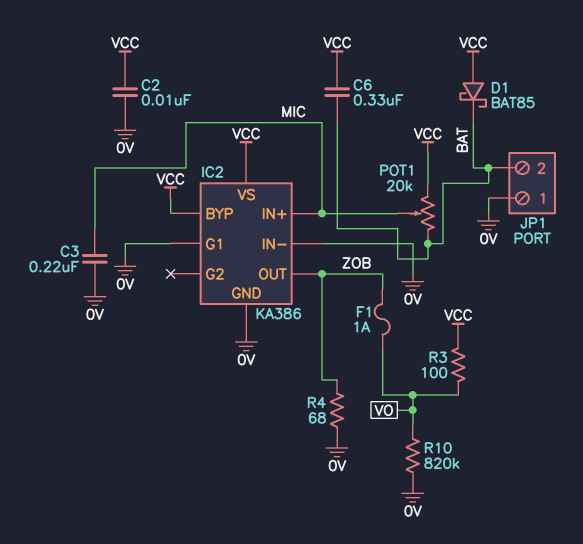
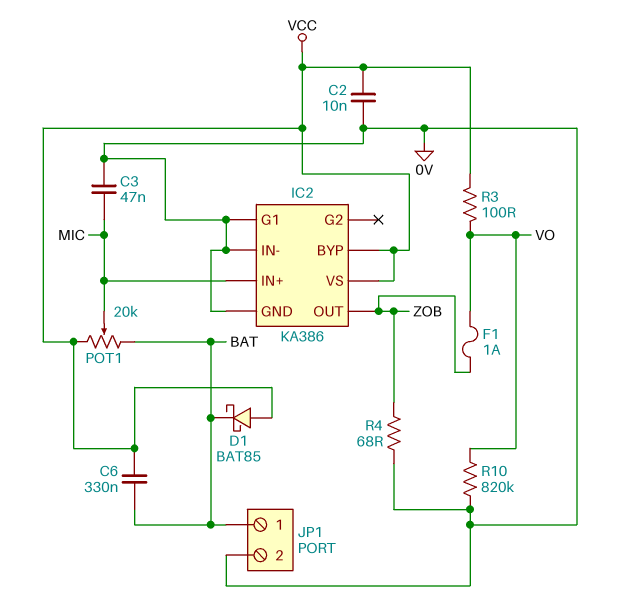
C3: 220nF (0V, MIC) -> 47nF (0V, MIC)
JP1 pin 1: 0V -> BAT
JP1 pin 2: BAT -> 0V

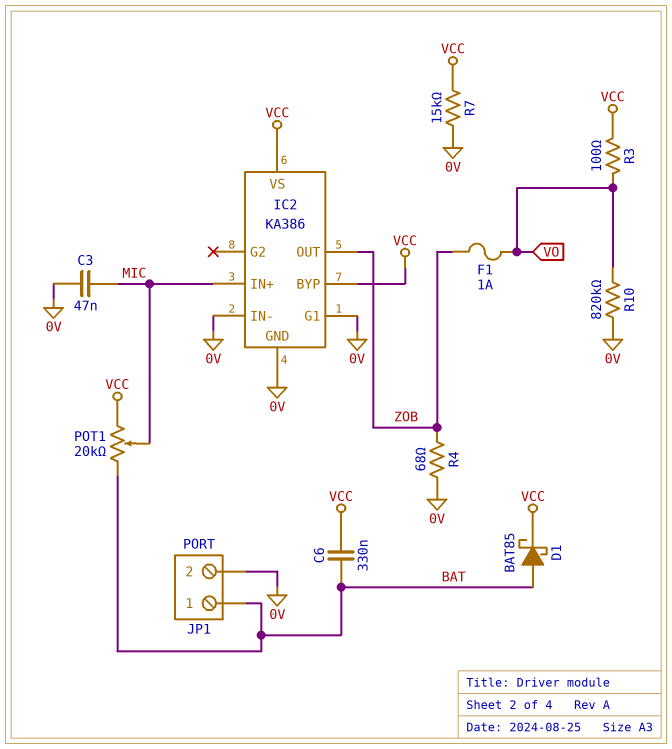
C2: 10nF (0V, VCC) -> none
D1: schottky BAT85 (A VCC, K BAT) -> schottky BAT85 (A BAT, K VCC)
R7: none -> 15k (0V, VCC)

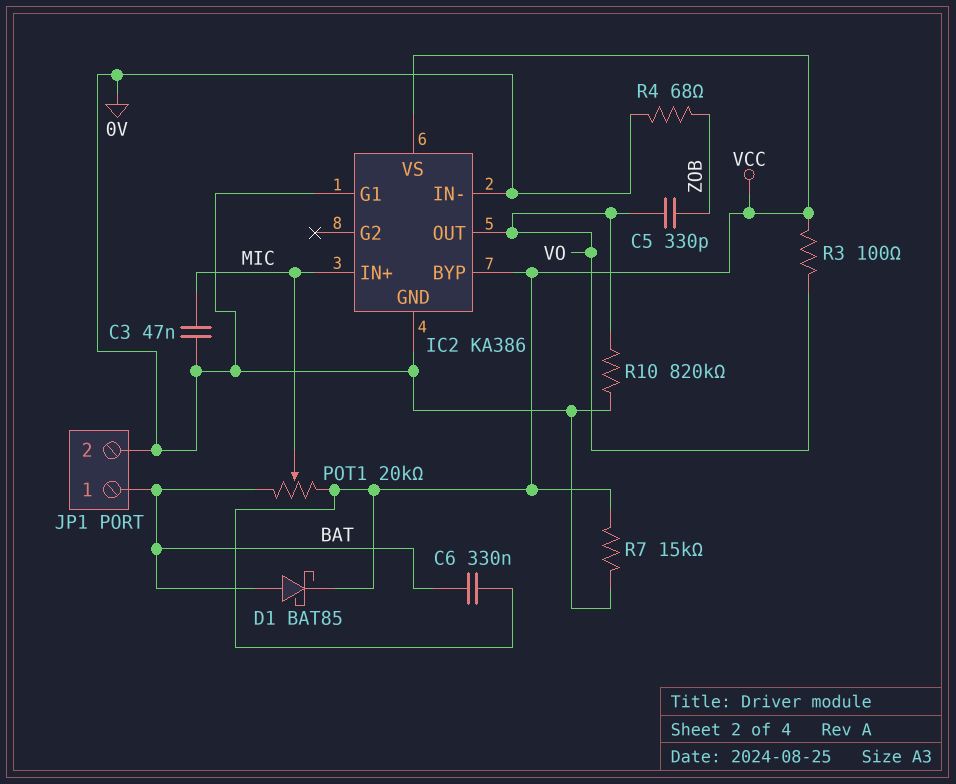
C5: none -> 330pF (VO, ZOB)
F1: 1A (VO, ZOB) -> none
IC2 pin OUT: ZOB -> VO

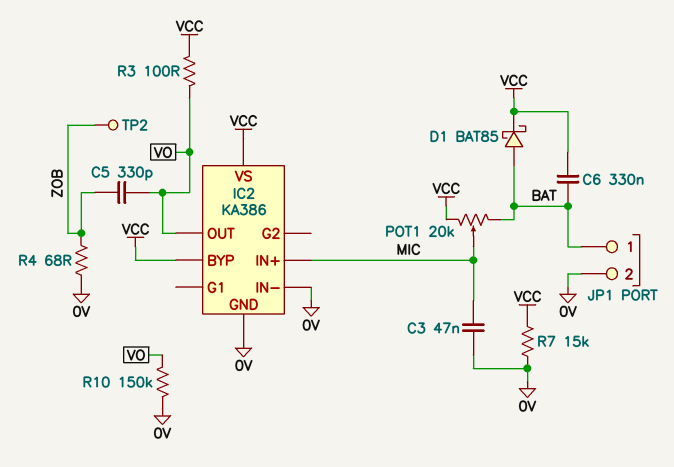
IC2 pin G1: 0V -> none
R10: 820k (0V, VO) -> 150k (0V, VO)
TP2: none -> test point (ZOB)

